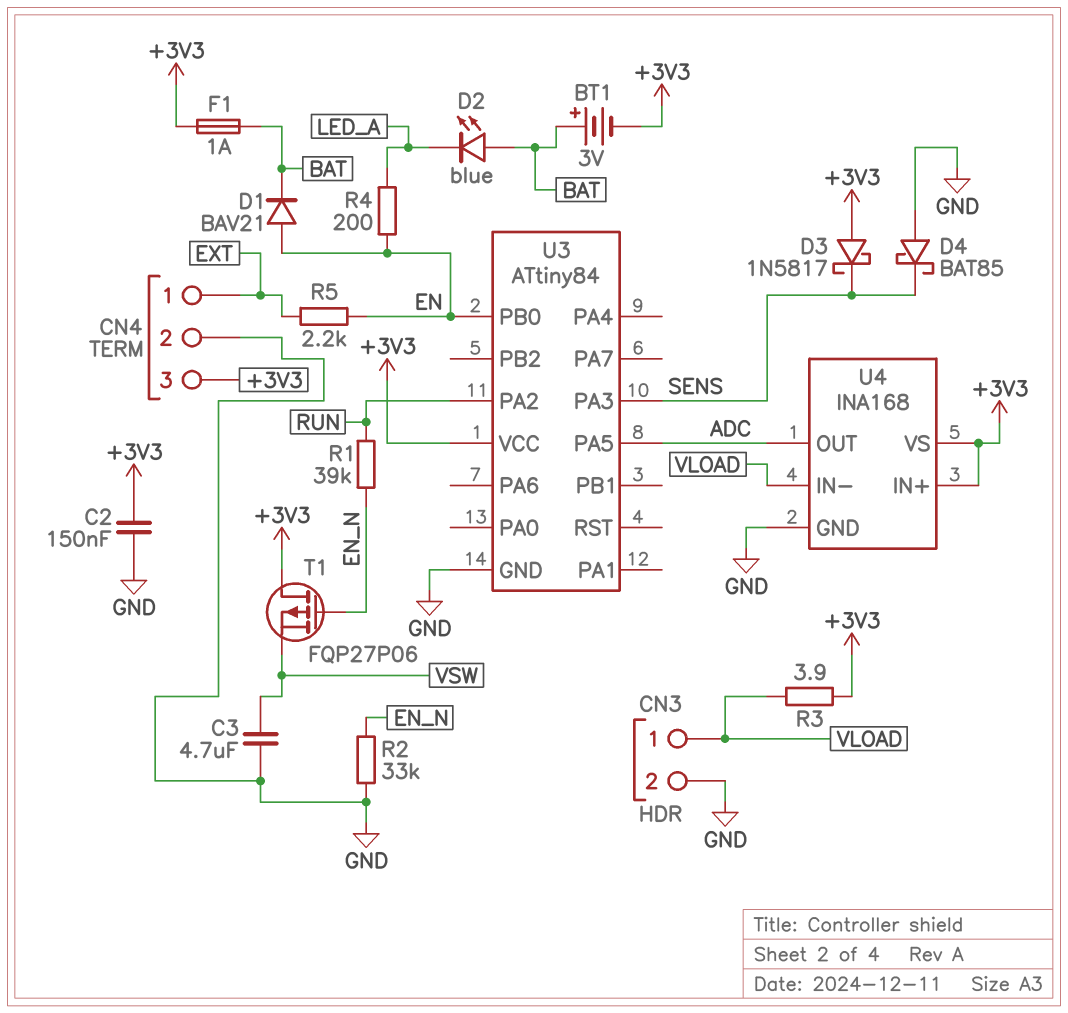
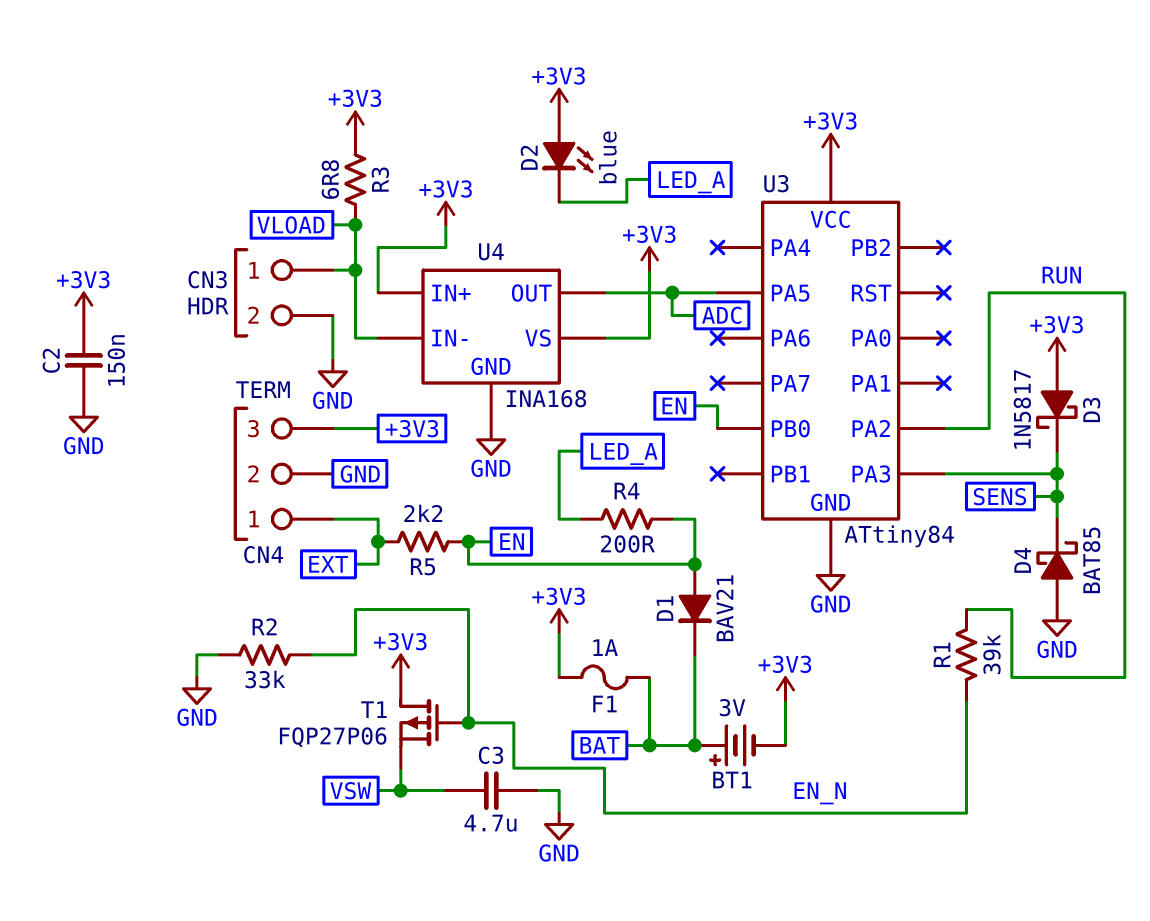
D2: LED blue (A BAT, K LED_A) -> LED blue (A +3V3, K LED_A)
R3: 3.9 (+3V3, VLOAD) -> 6.8 (+3V3, VLOAD)

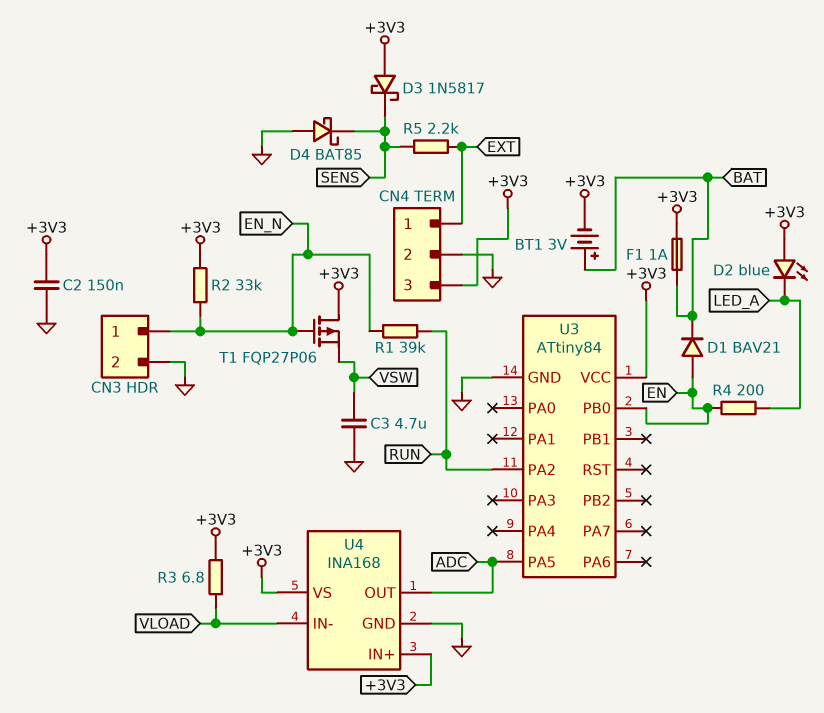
CN3 pin 1: VLOAD -> EN_N
R2: 33k (EN_N, GND) -> 33k (+3V3, EN_N)
R5: 2.2k (EN, EXT) -> 2.2k (EXT, SENS)
U3 pin PA3: SENS -> none

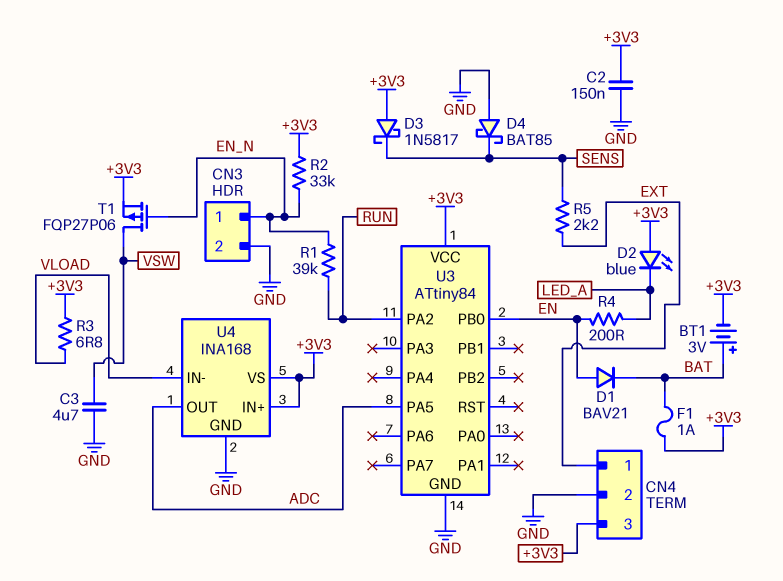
T1: PMOS FQP27P06 (G EN_N, D +3V3, S VSW) -> PMOS FQP27P06 (G EN_N, D VSW, S +3V3)

